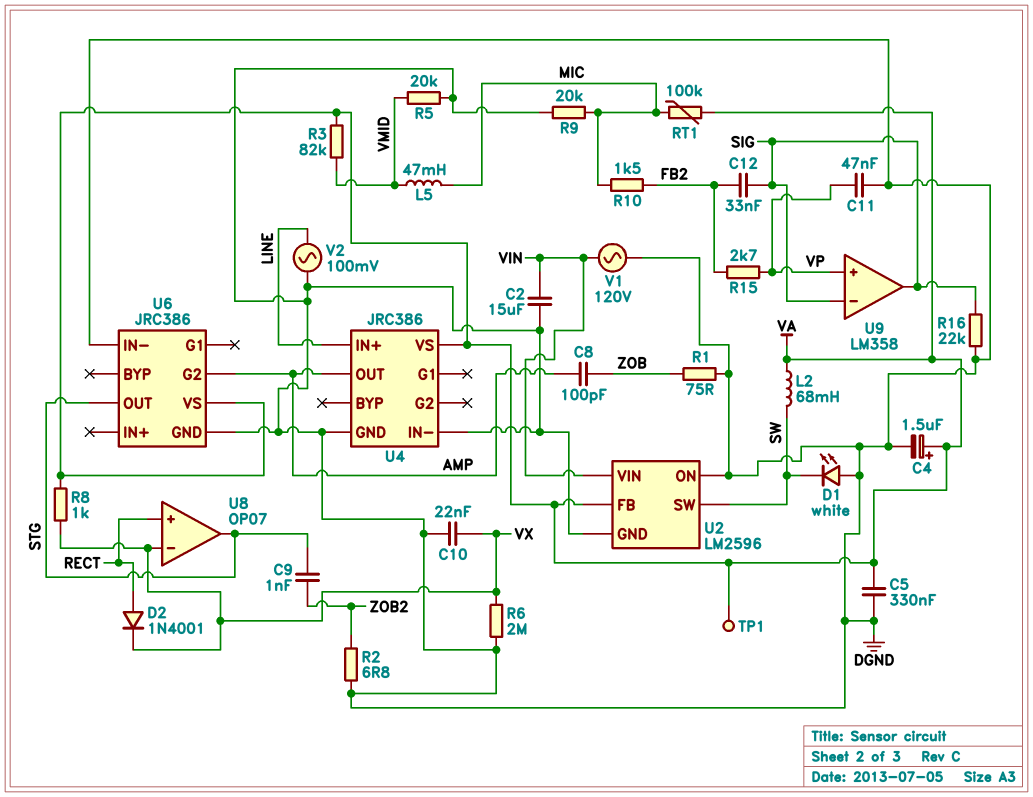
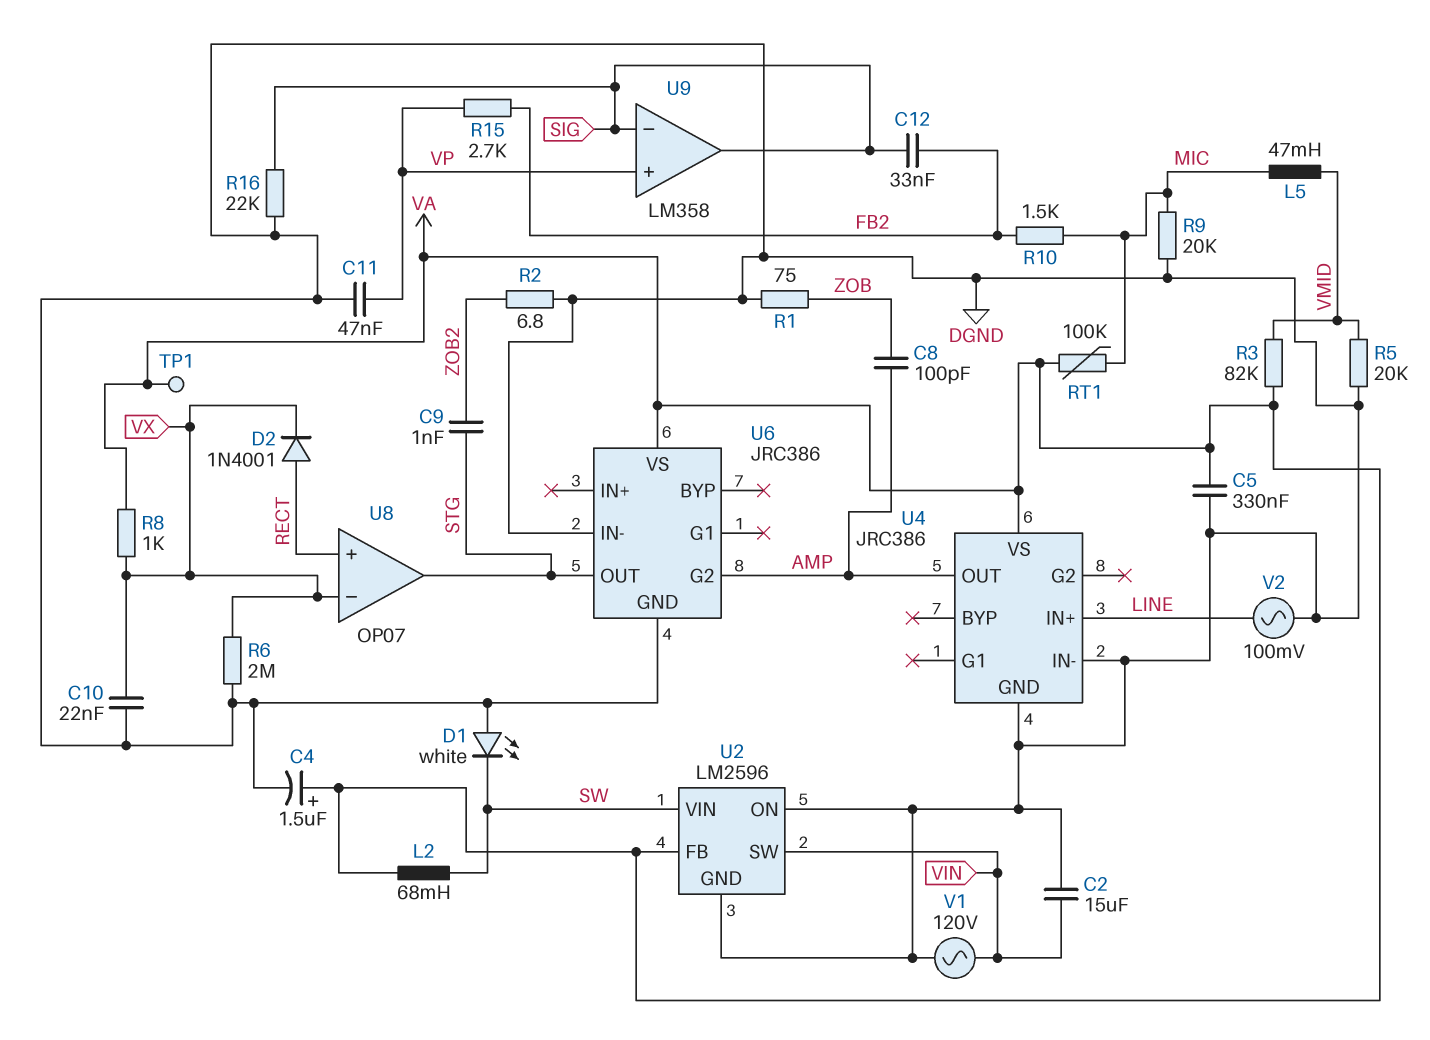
U2 pin SW: SW -> VIN
U2 pin VIN: VIN -> SW

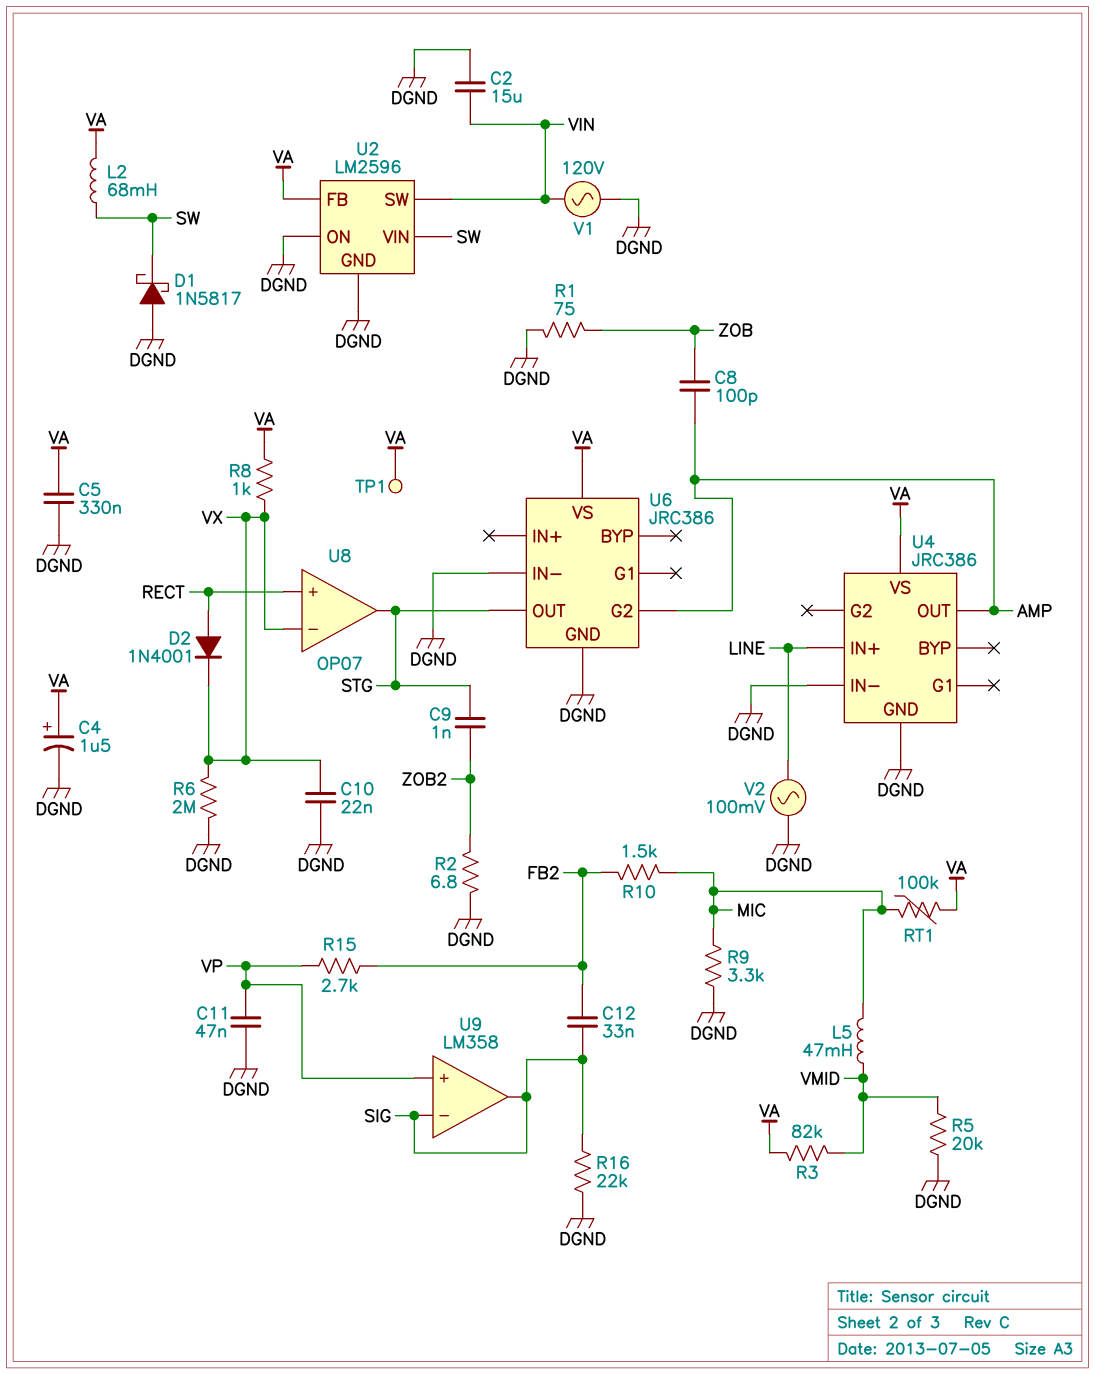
D1: LED white (A DGND, K SW) -> schottky 1N5817 (A DGND, K SW)
R9: 20k (DGND, MIC) -> 3.3k (DGND, MIC)

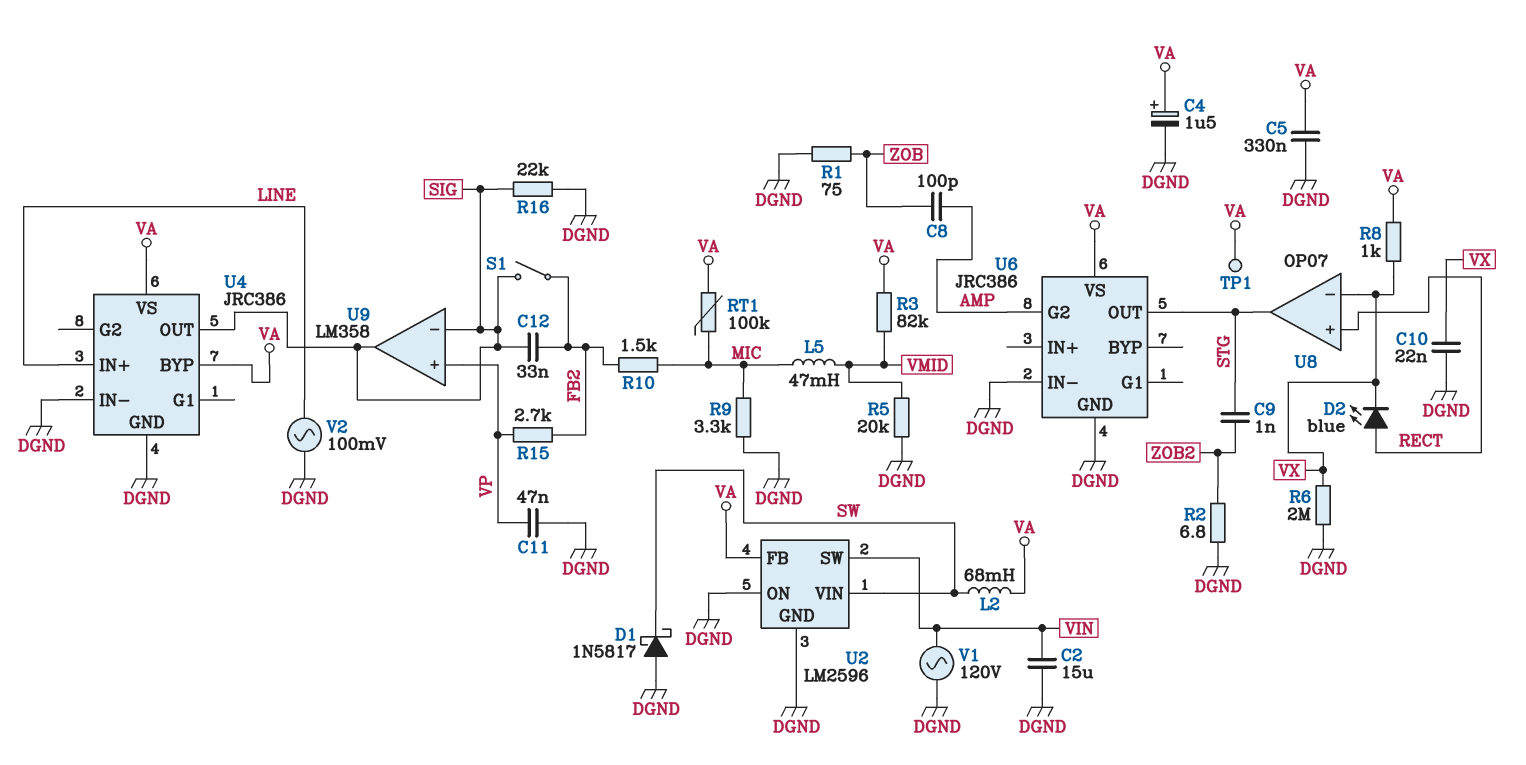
D2: diode 1N4001 (A RECT, K VX) -> LED blue (A RECT, K VX)
S1: none -> switch (FB2, SIG)
U4 pin BYP: none -> VA
U4 pin OUT: AMP -> SIG

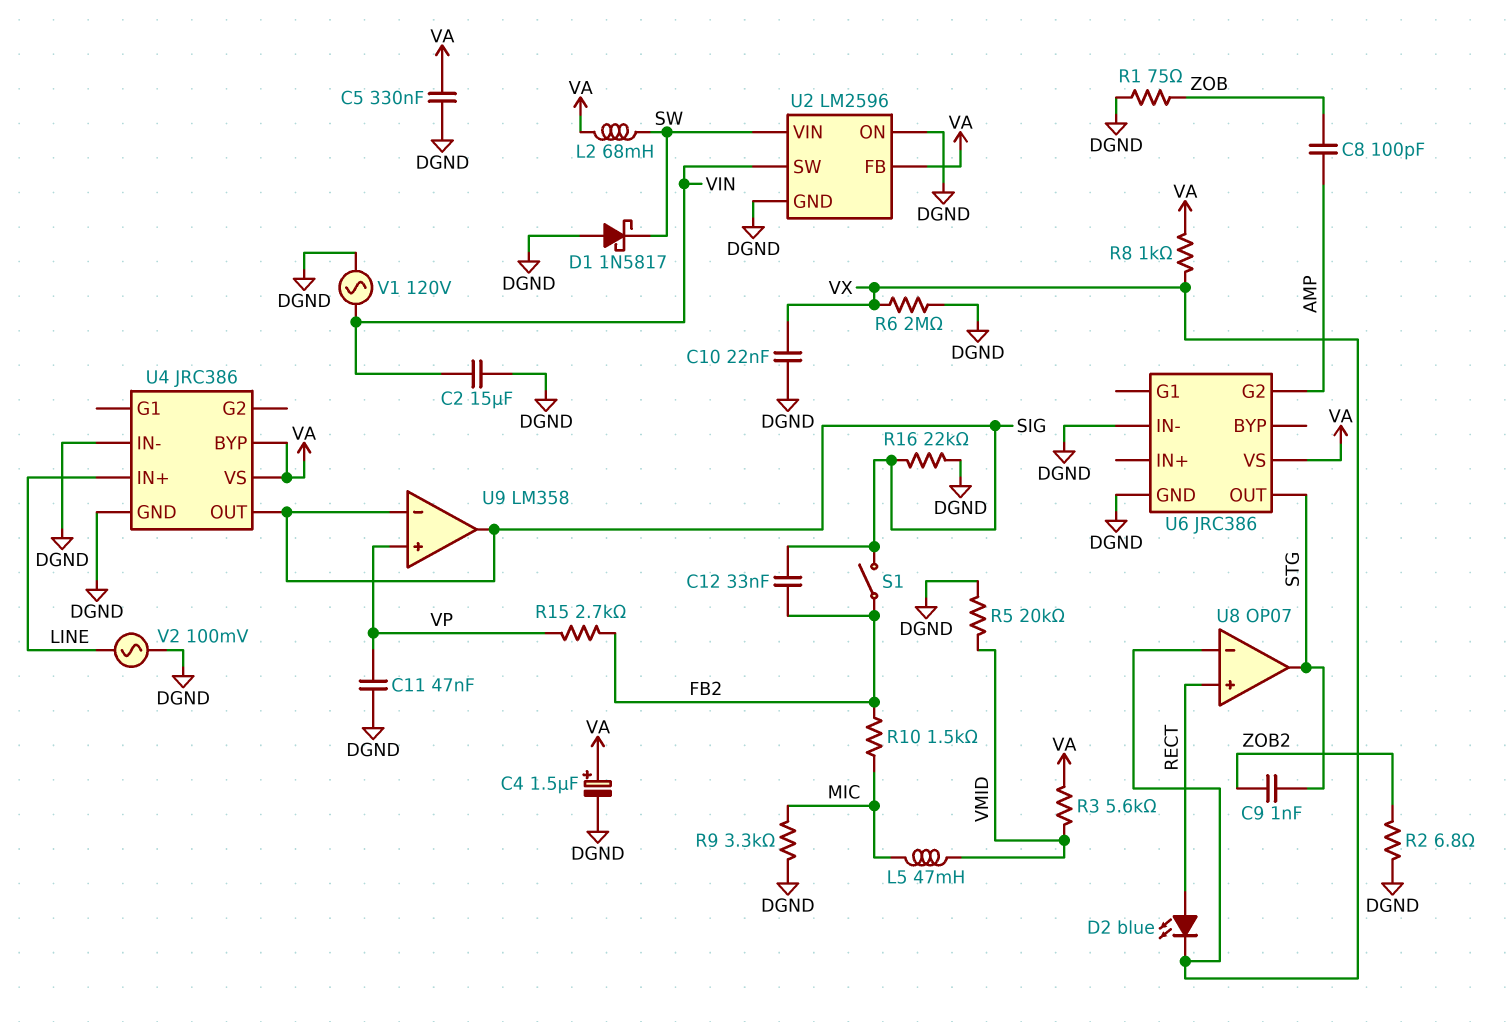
R3: 82k (VA, VMID) -> 5.6k (VA, VMID)
RT1: 100k (MIC, VA) -> none
TP1: test point (VA) -> none

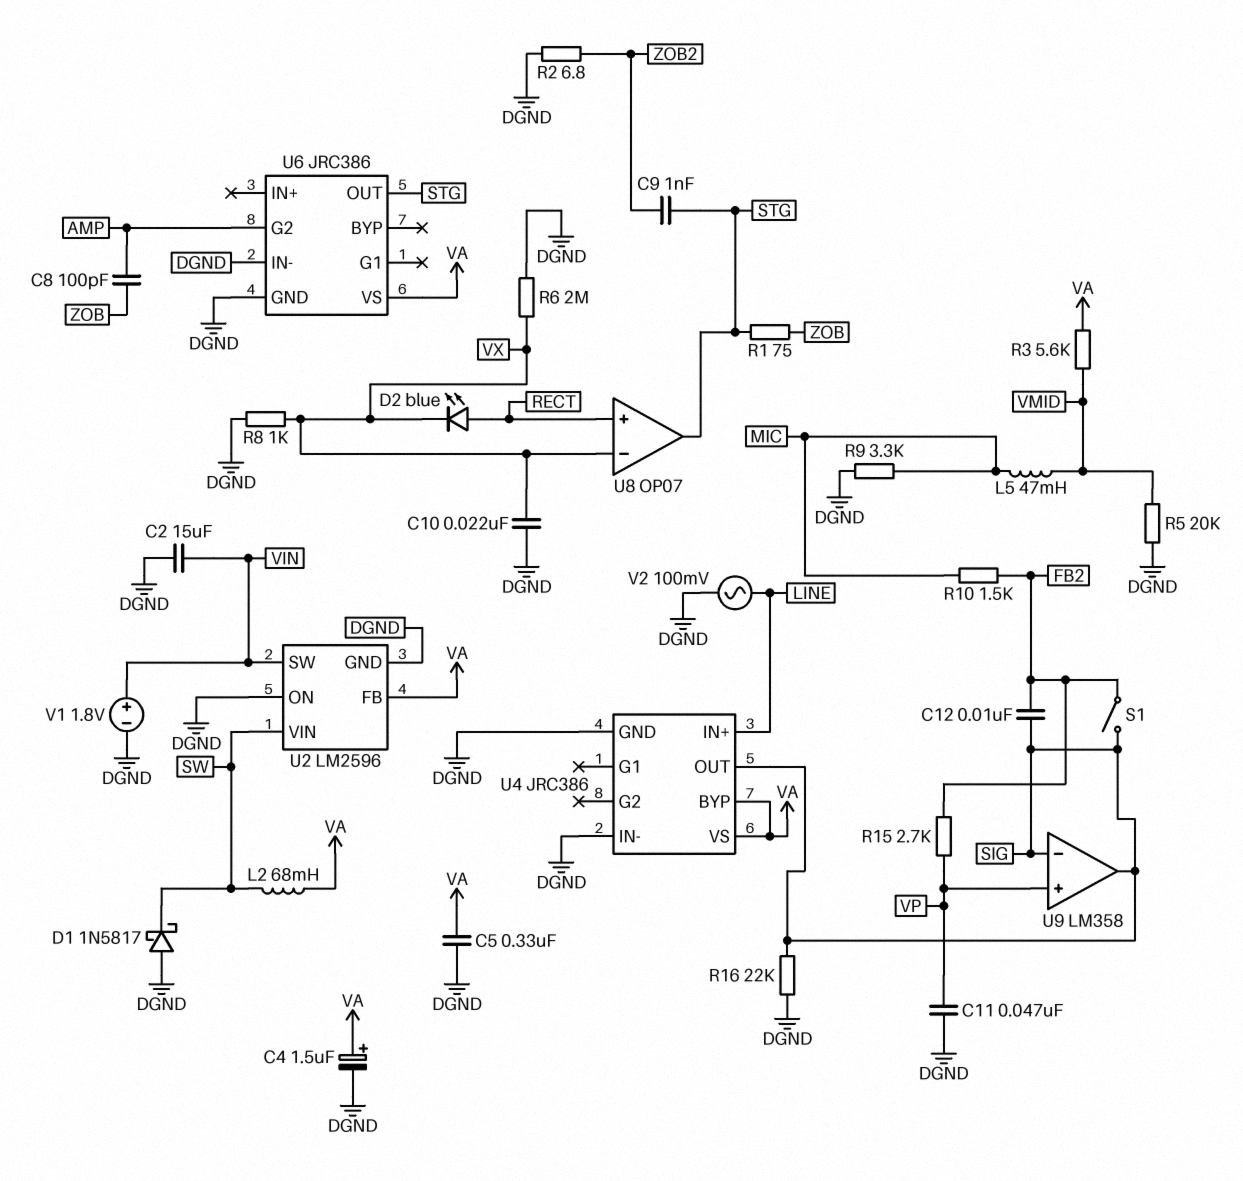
C12: 33nF (FB2, SIG) -> 10nF (FB2, SIG)
R1: 75 (DGND, ZOB) -> 75 (STG, ZOB)
R8: 1k (VA, VX) -> 1k (DGND, VX)
V1: AC 120V (DGND, VIN) -> 1.8V (plus VIN, minus DGND)

